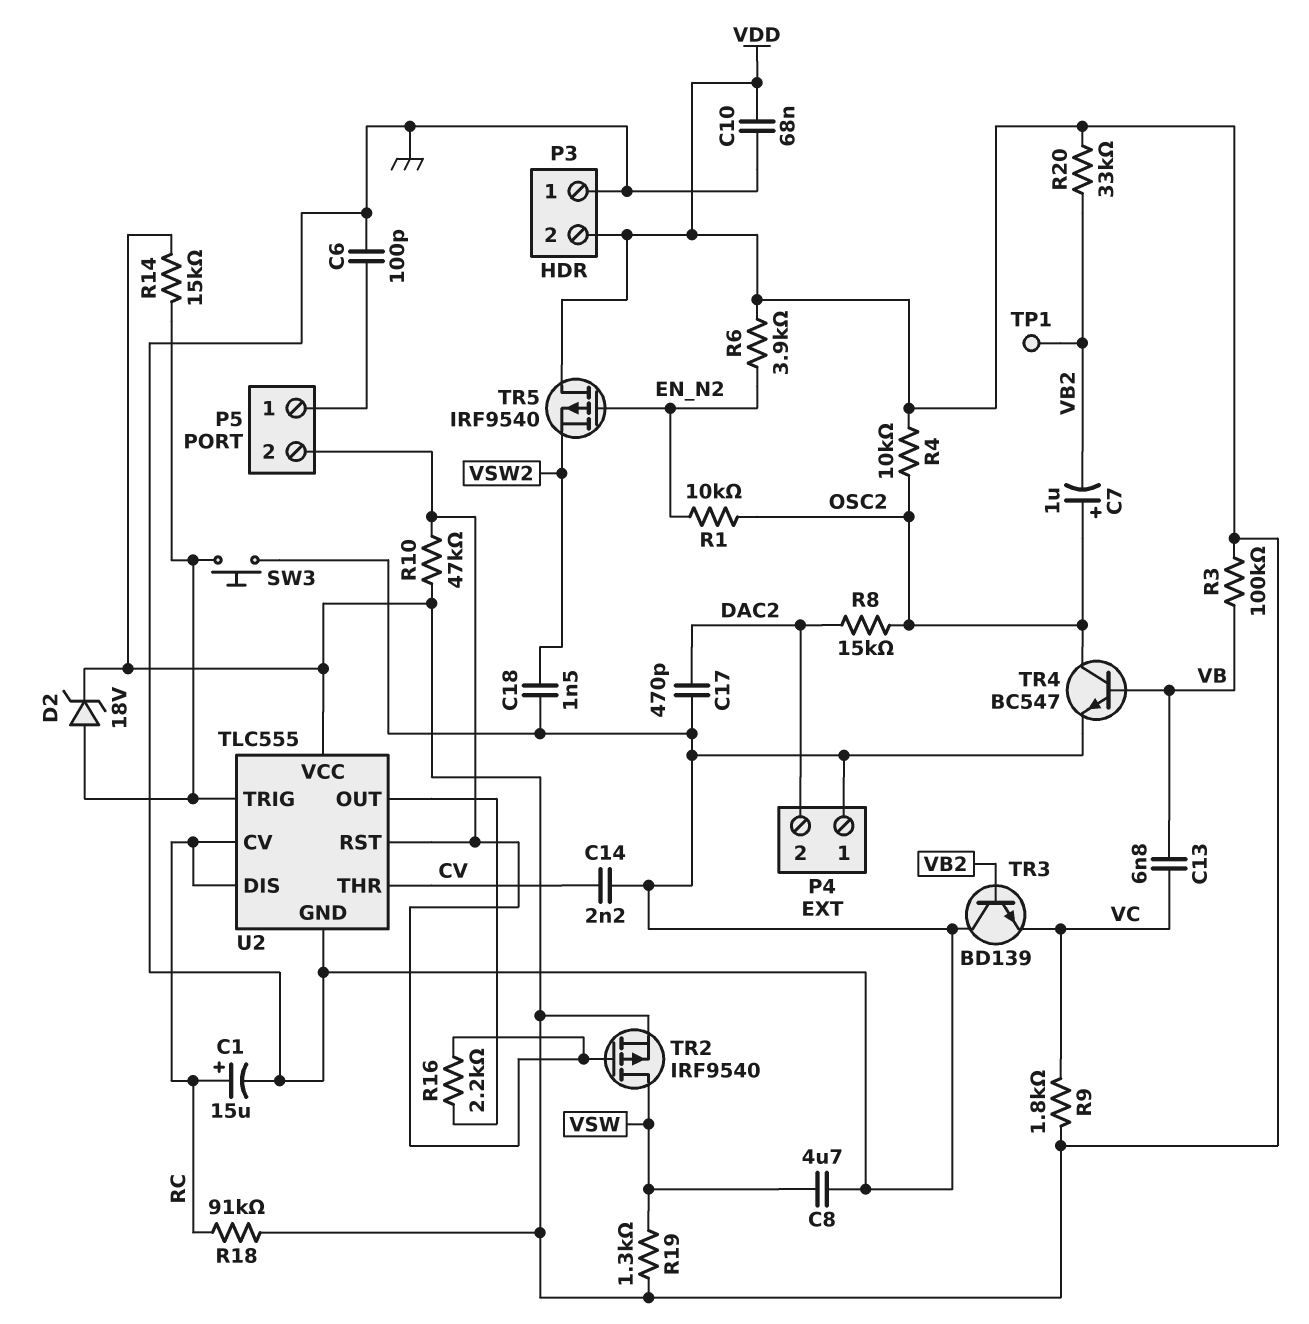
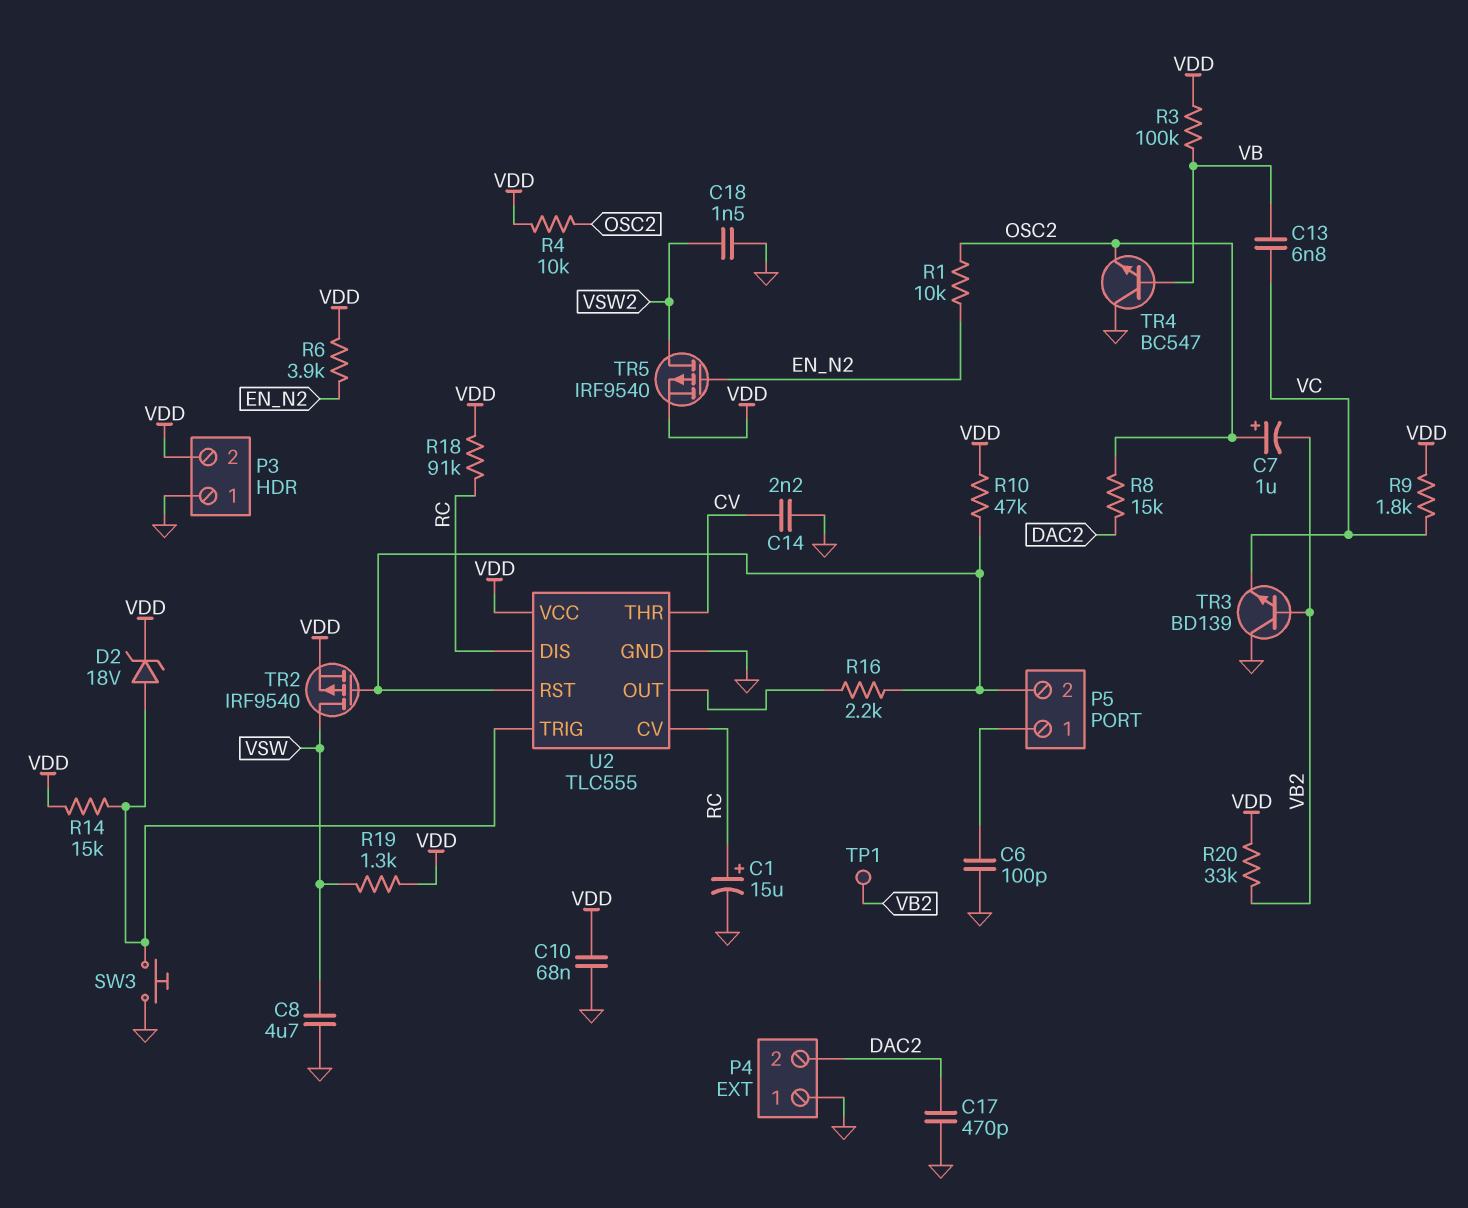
TR4: NPN BC547 (B VB, C OSC2, E GND) -> NPN BC547 (B VB, C GND, E OSC2)
TR5: PMOS IRF9540 (G EN_N2, D VDD, S VSW2) -> PMOS IRF9540 (G EN_N2, D VSW2, S VDD)

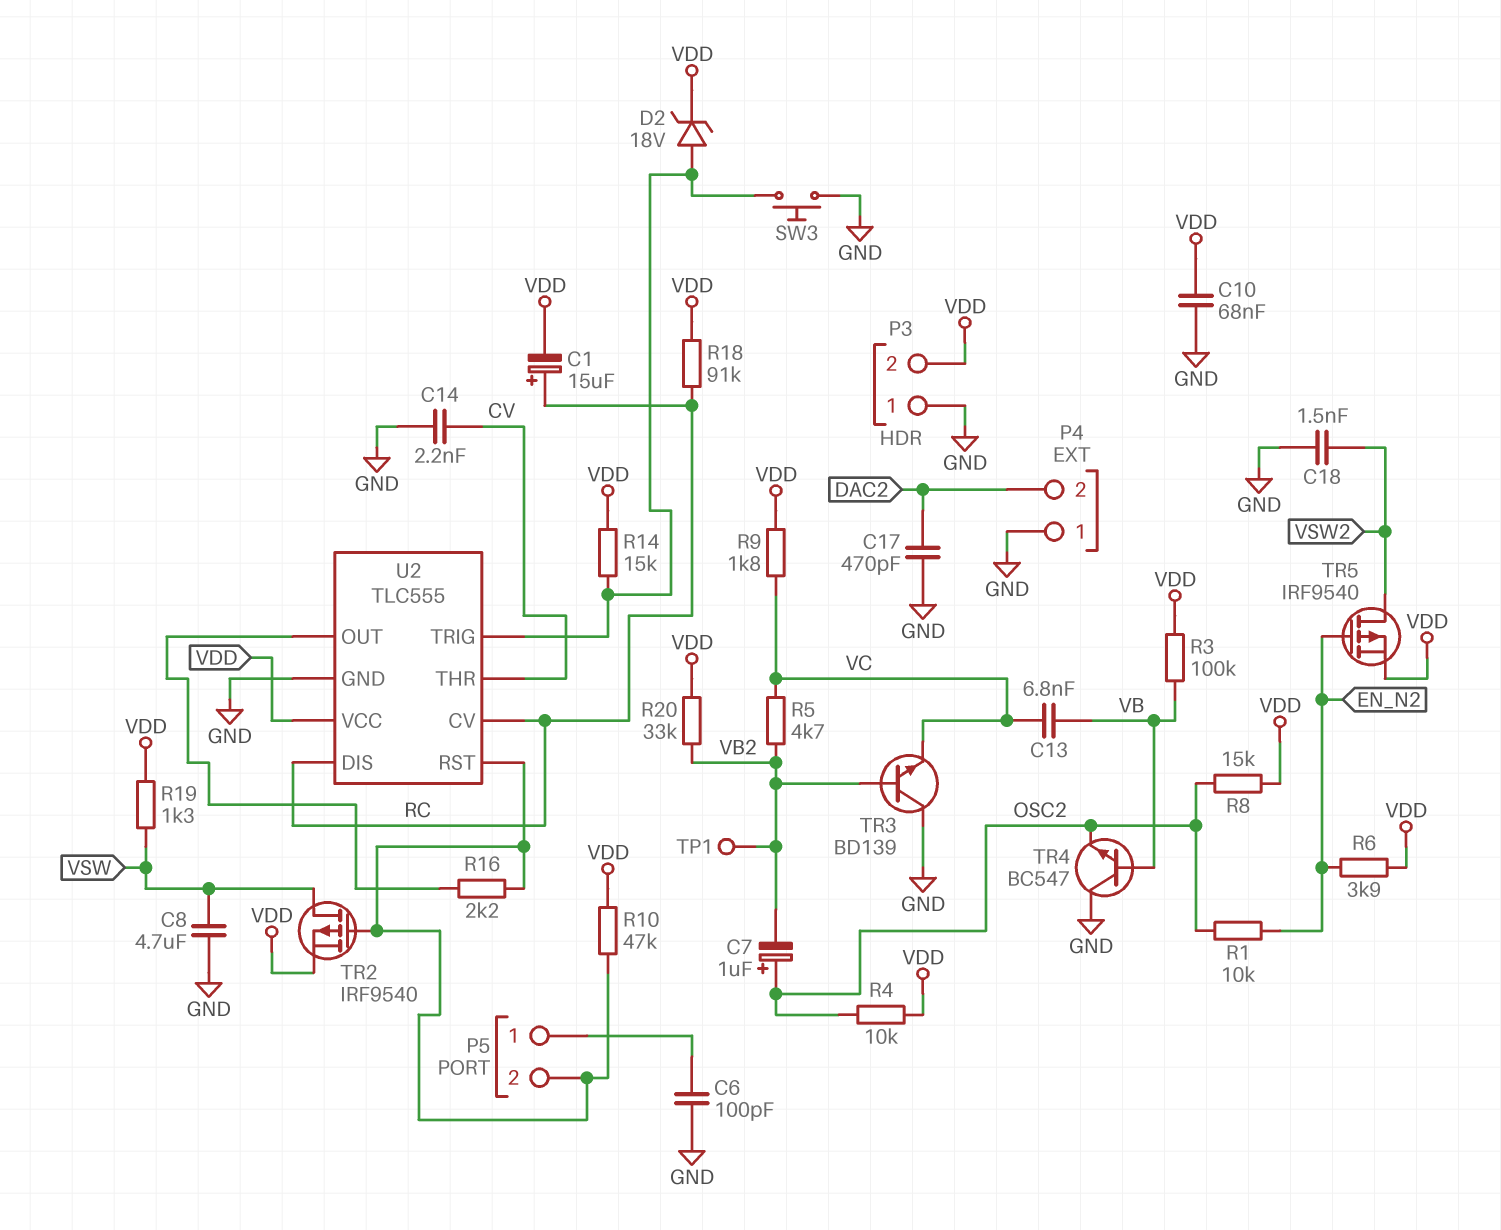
C1: 15uF (plus RC, minus GND) -> 15uF (plus RC, minus VDD)
R5: none -> 4.7k (VB2, VC)
R8: 15k (DAC2, OSC2) -> 15k (OSC2, VDD)

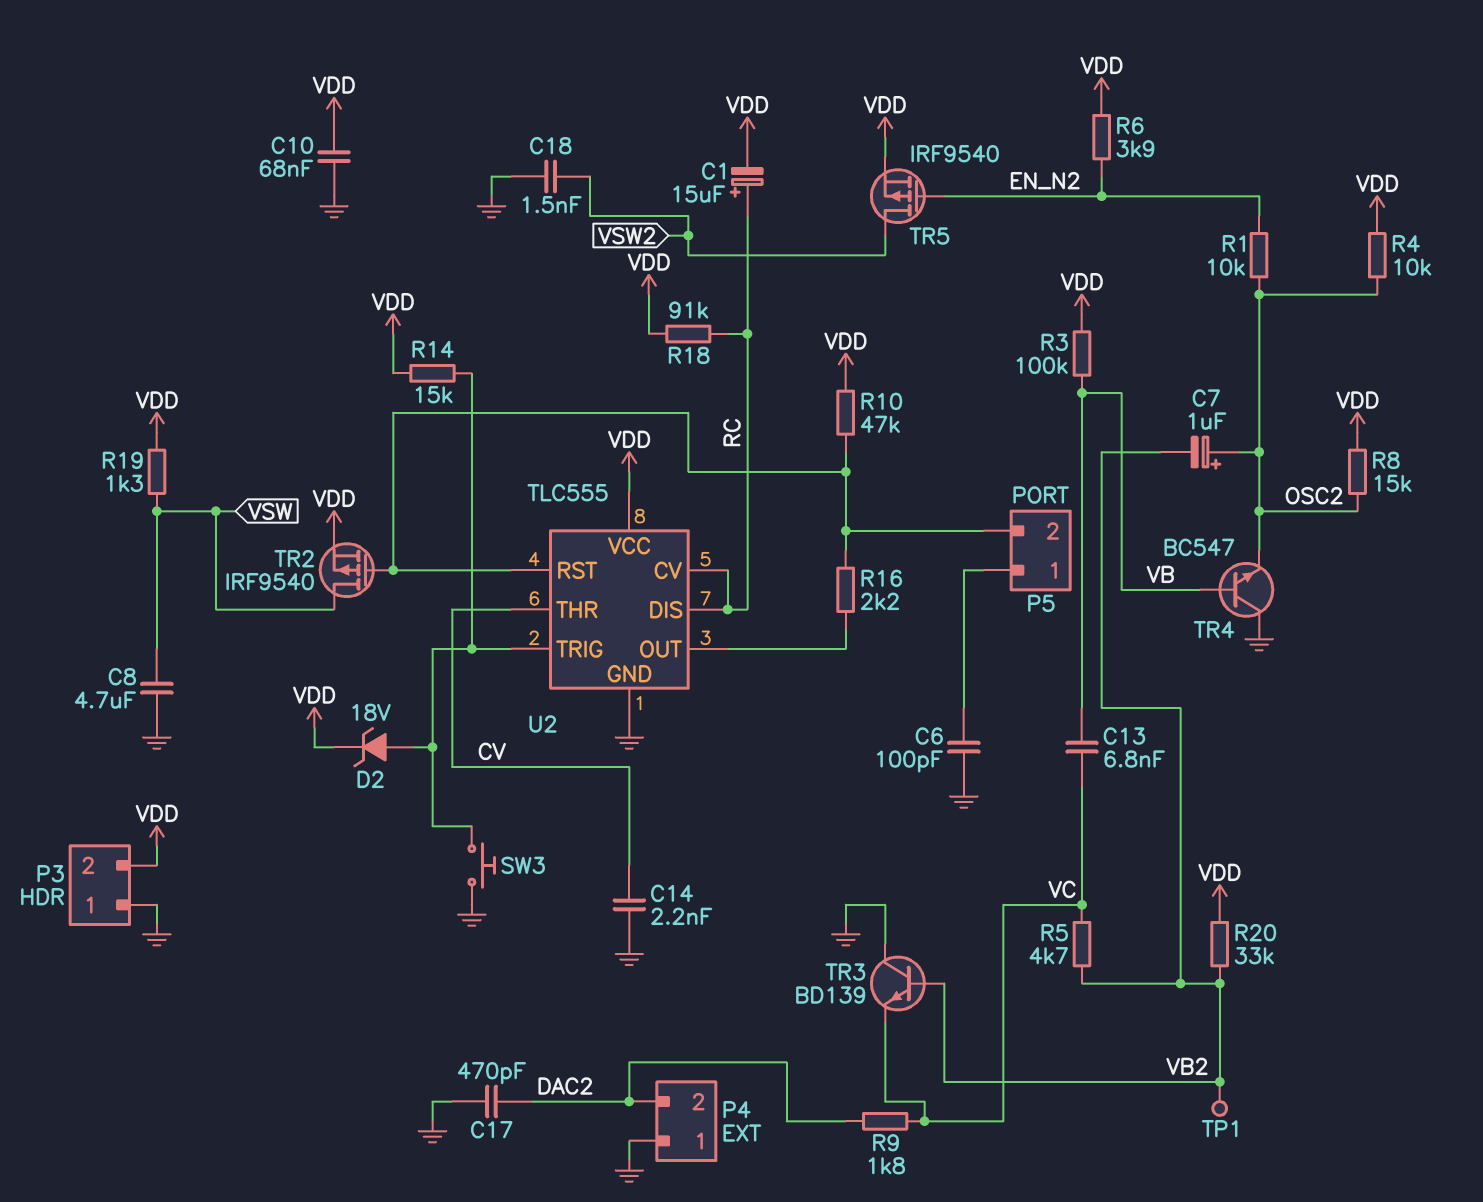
R9: 1.8k (VC, VDD) -> 1.8k (DAC2, VC)

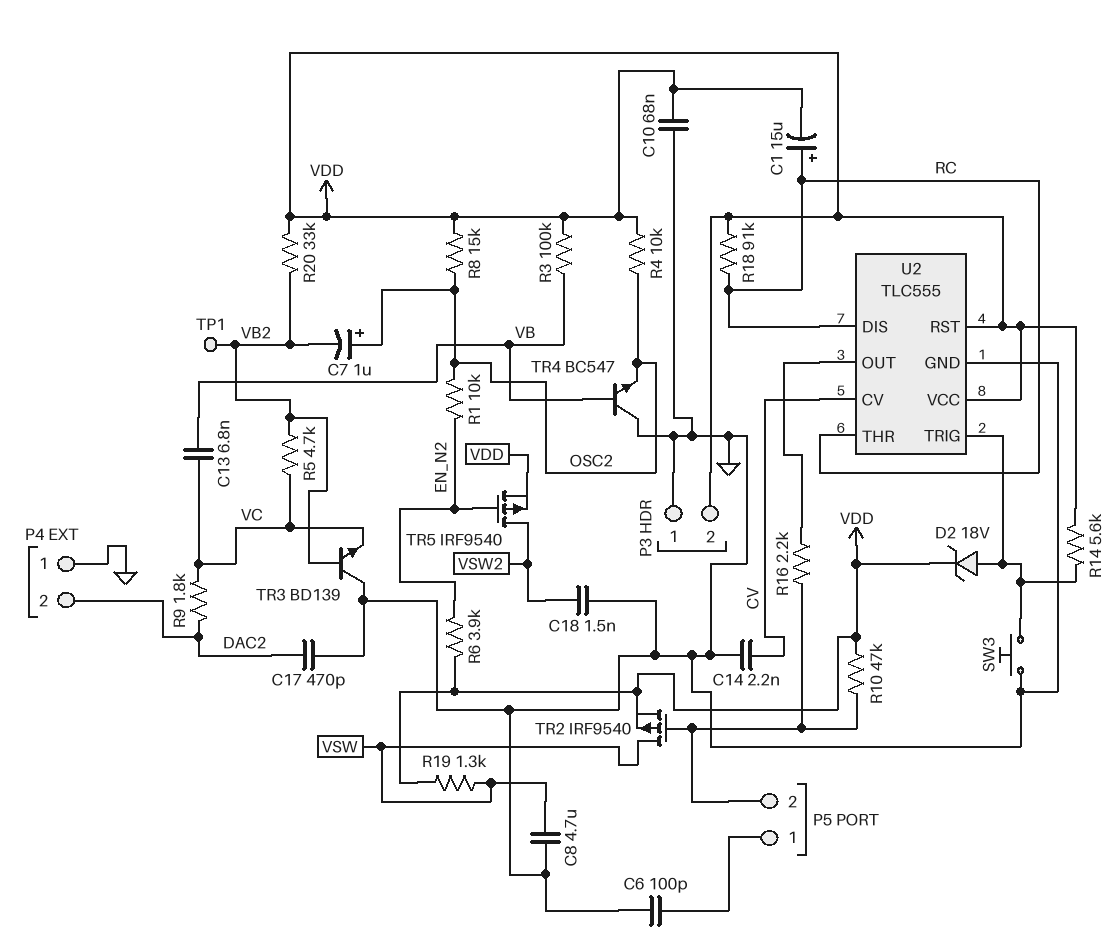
R14: 15k (U2/TRIG, VDD) -> 5.6k (U2/TRIG, VDD)
U2 pin CV: RC -> CV
U2 pin RST: P5/2 -> VDD
U2 pin THR: CV -> RC

